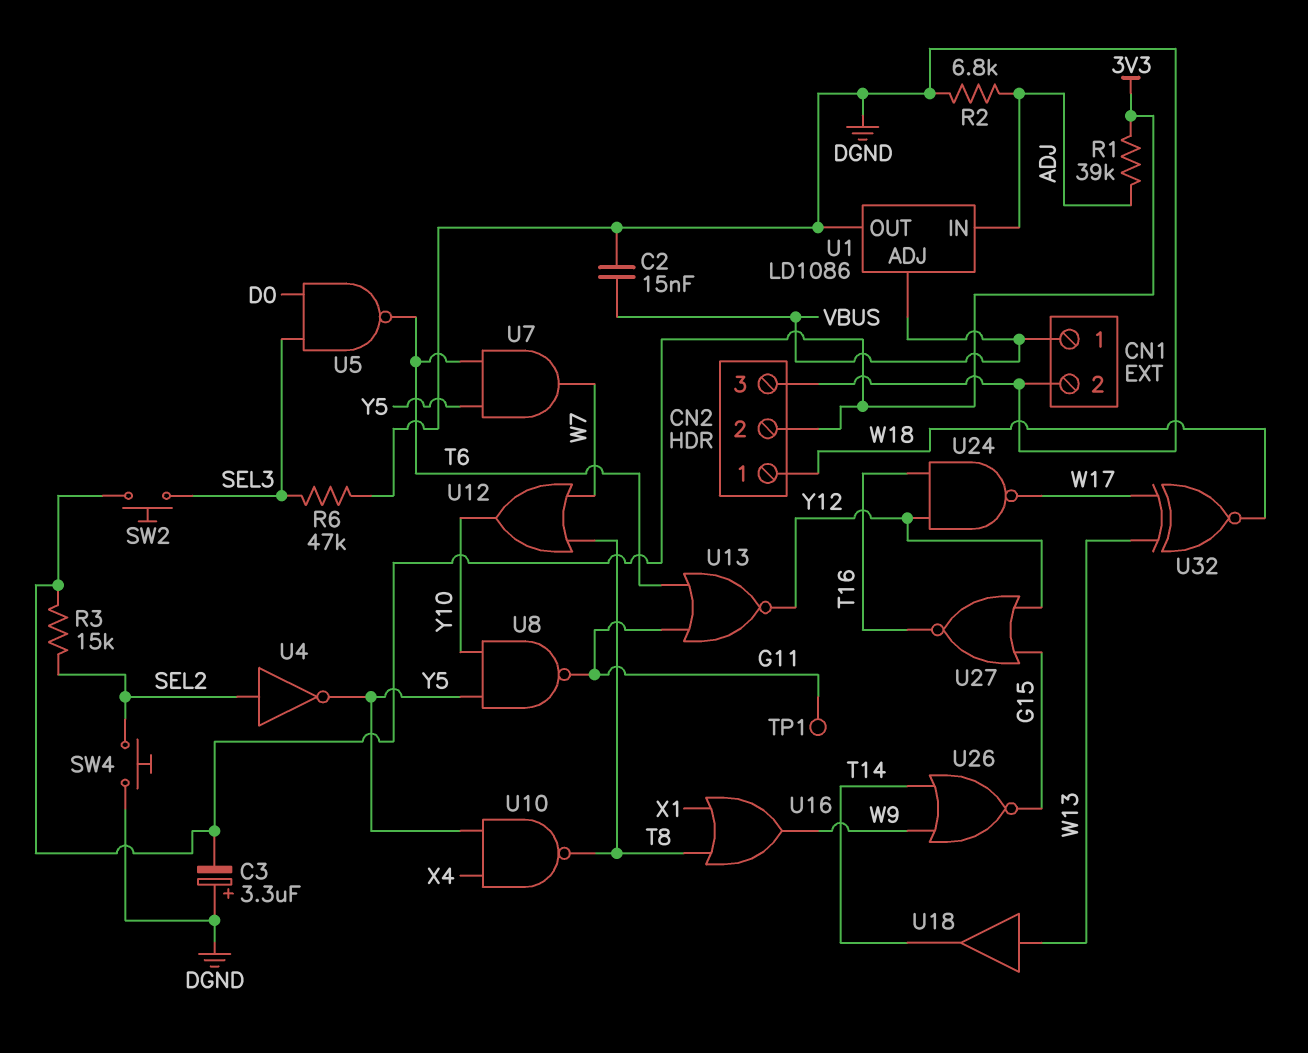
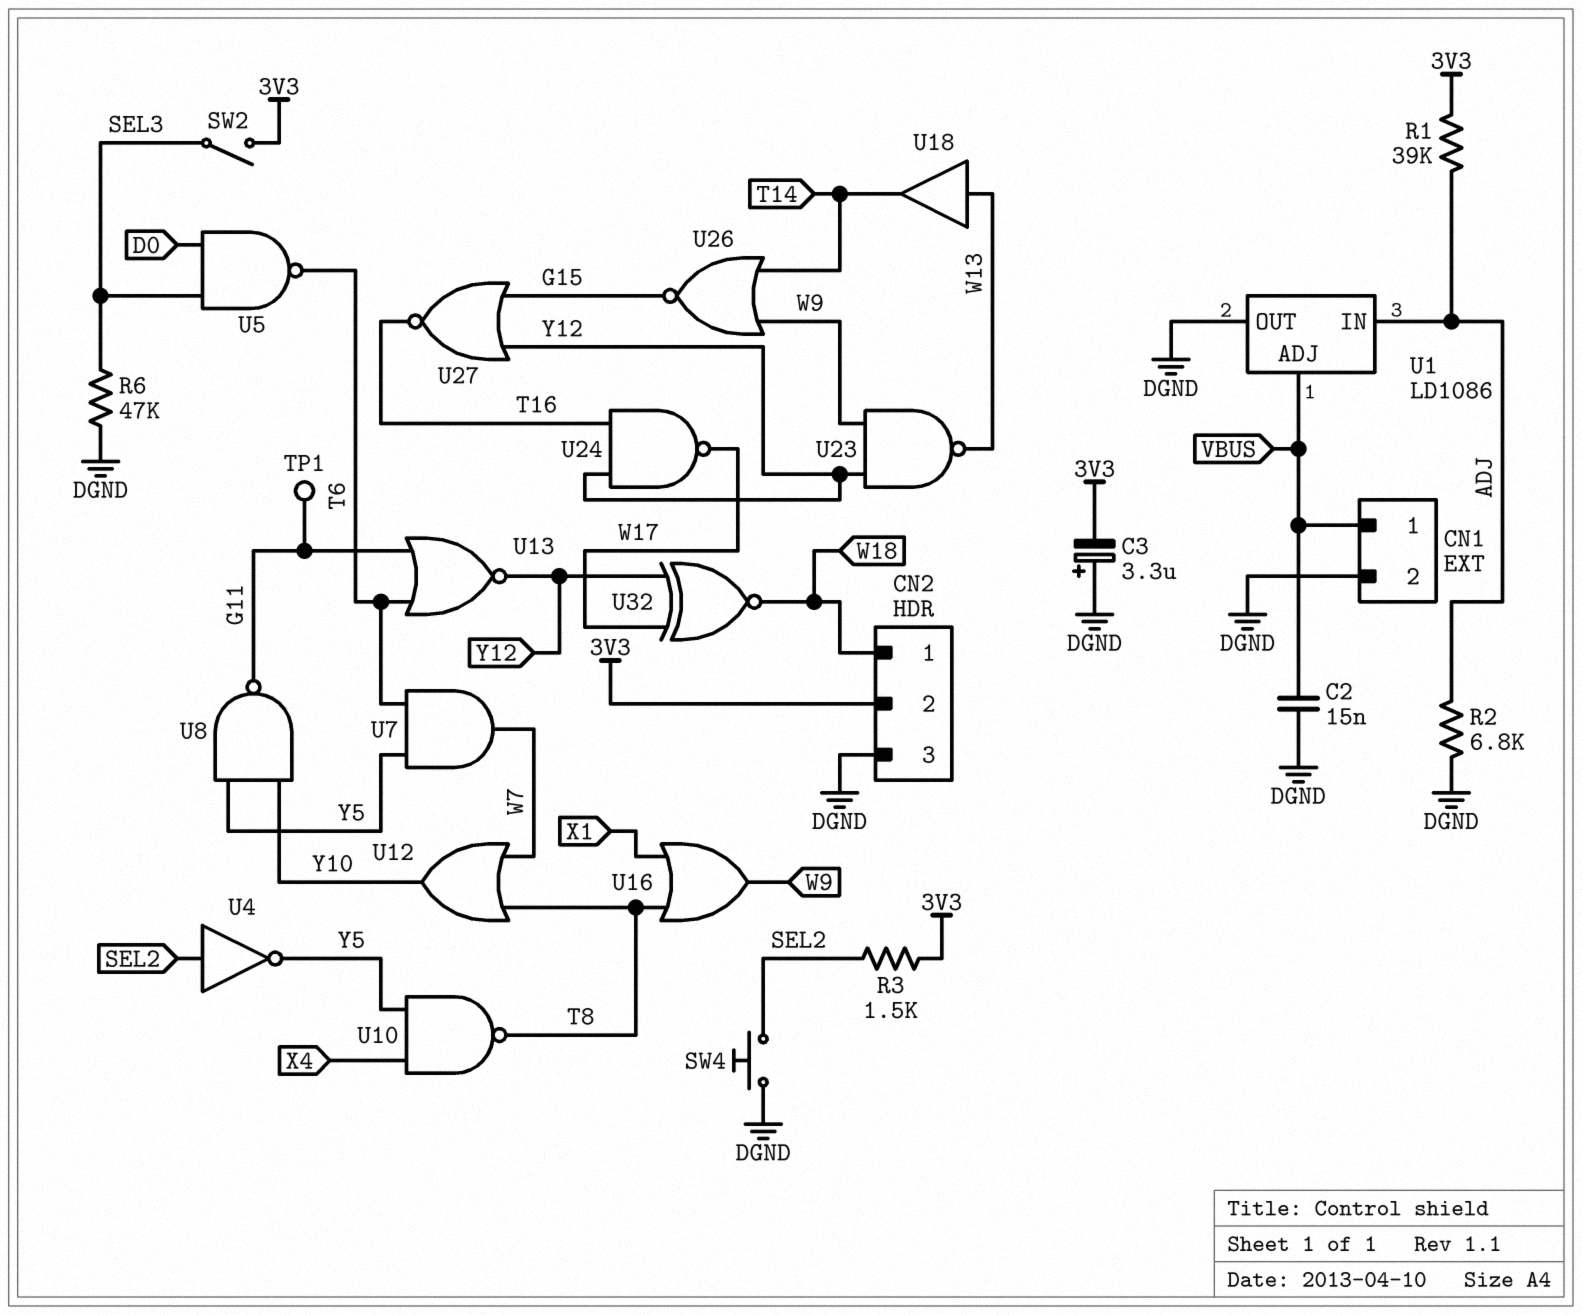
R3: 15k (3V3, SEL2) -> 1.5k (3V3, SEL2)
SW2: button (3V3, SEL3) -> switch (3V3, SEL3)
U23: none -> NAND (in W9, in Y12, out W13)
U32: XNOR (in W13, in W17, out W18) -> XNOR (in W17, in Y12, out W18)

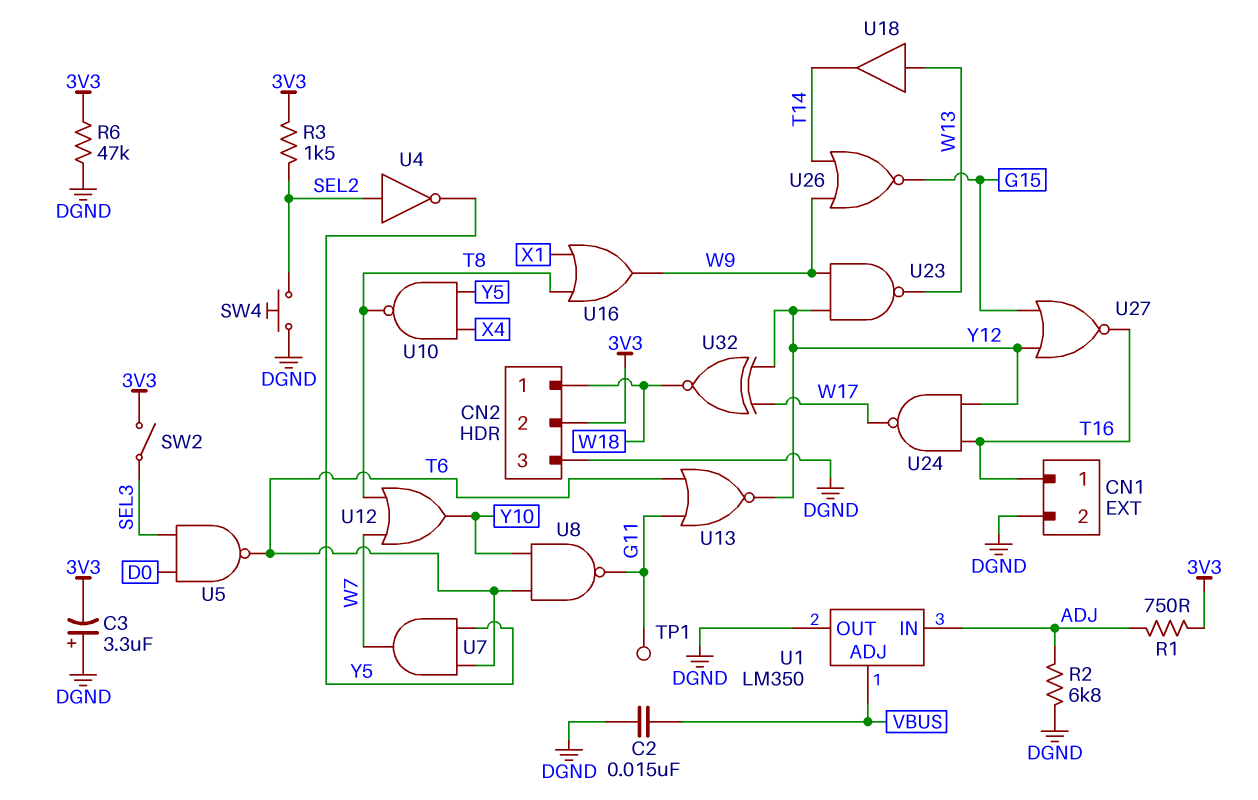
CN1 pin 1: VBUS -> T16
R1: 39k (3V3, ADJ) -> 750 (3V3, ADJ)
R6: 47k (DGND, SEL3) -> 47k (3V3, DGND)
U1: LD1086 -> LM350
U8: NAND (in Y5, in Y10, out G11) -> NAND (in T6, in Y10, out G11)

